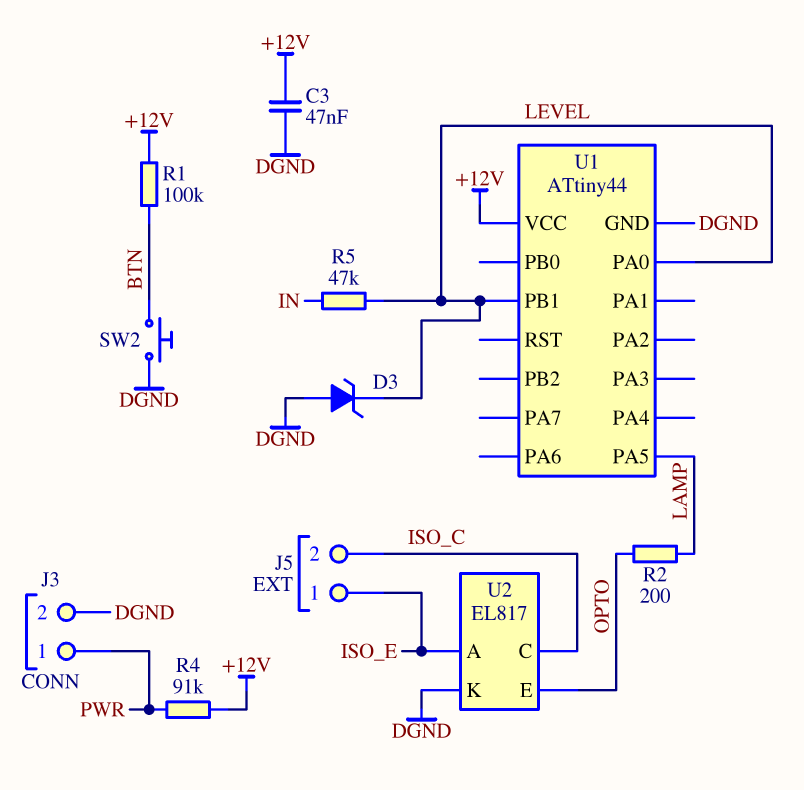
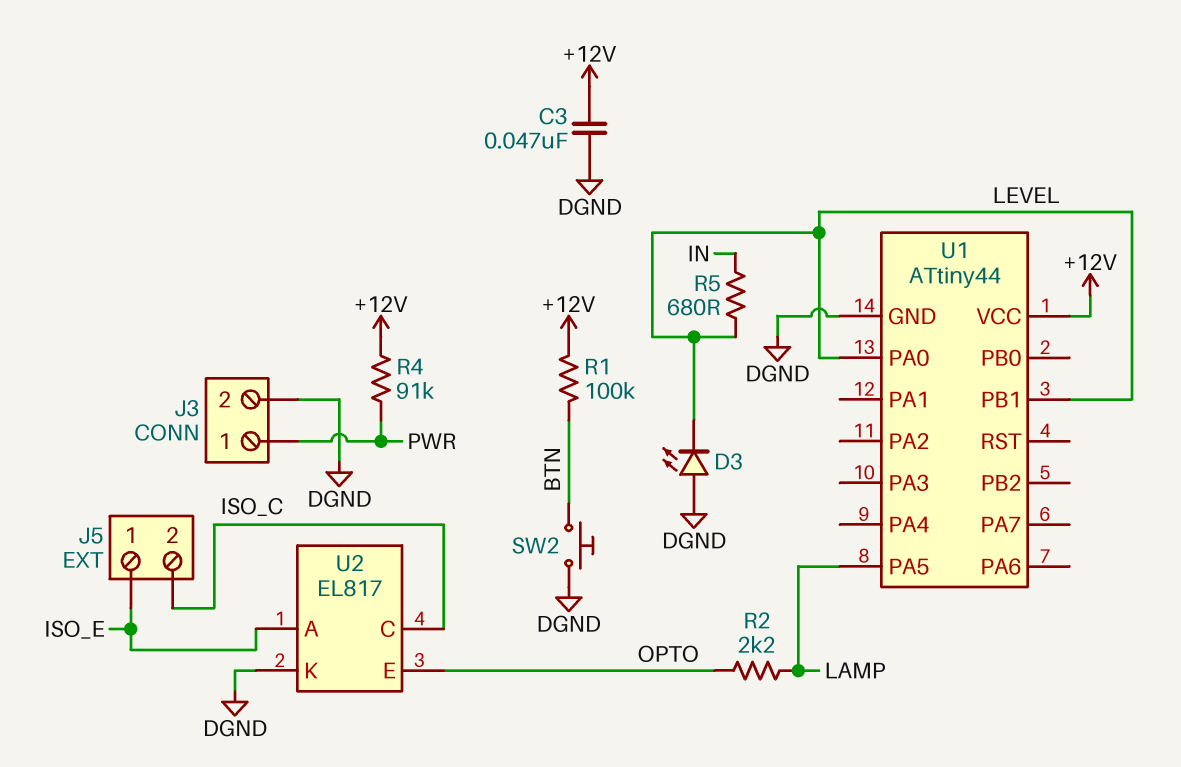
D3: zener (A DGND, K LEVEL) -> LED (A DGND, K LEVEL)
R2: 200 (LAMP, OPTO) -> 2.2k (LAMP, OPTO)
R5: 47k (IN, LEVEL) -> 680 (IN, LEVEL)

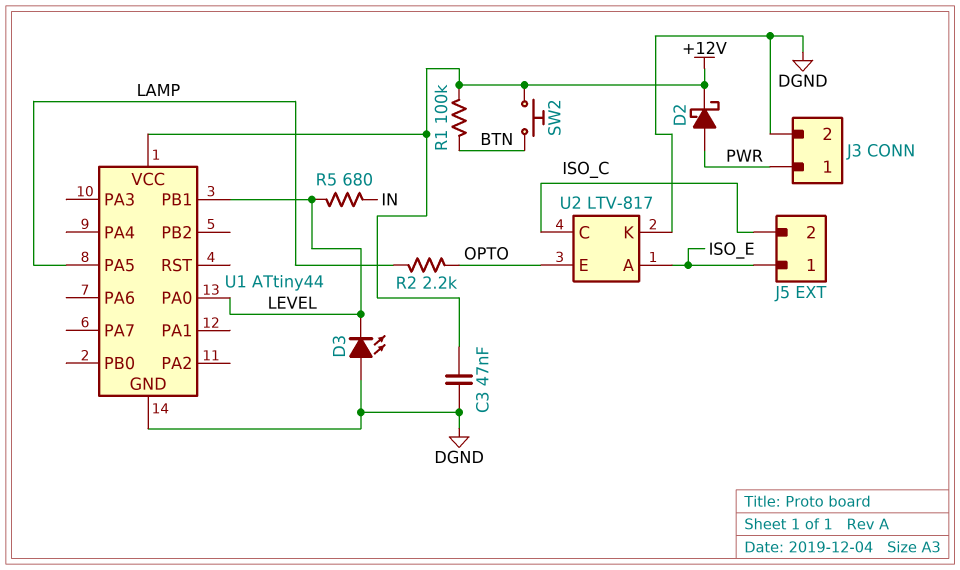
D2: none -> schottky (A PWR, K +12V)
R4: 91k (+12V, PWR) -> none
SW2: button (BTN, DGND) -> button (+12V, BTN)
U2: EL817 -> LTV-817

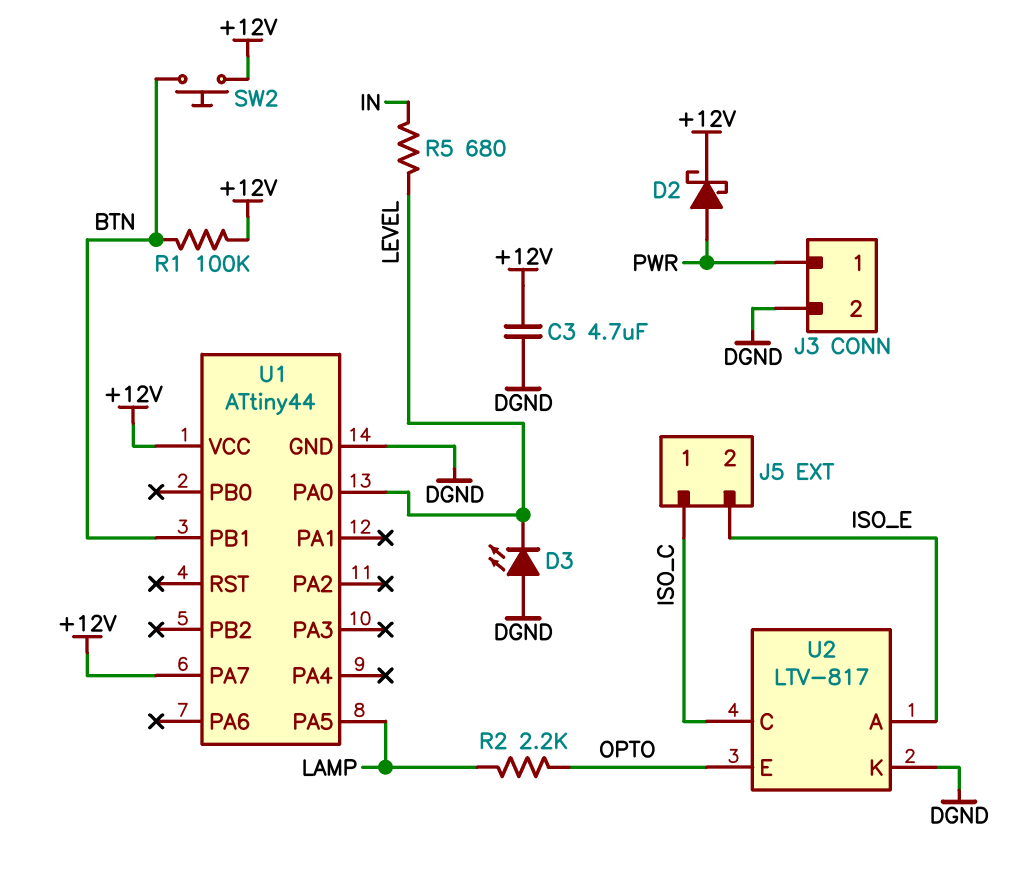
C3: 47nF (+12V, DGND) -> 4.7uF (+12V, DGND)
J5 pin 1: ISO_E -> ISO_C
J5 pin 2: ISO_C -> ISO_E
U1 pin PA7: none -> +12V
U1 pin PB1: LEVEL -> BTN

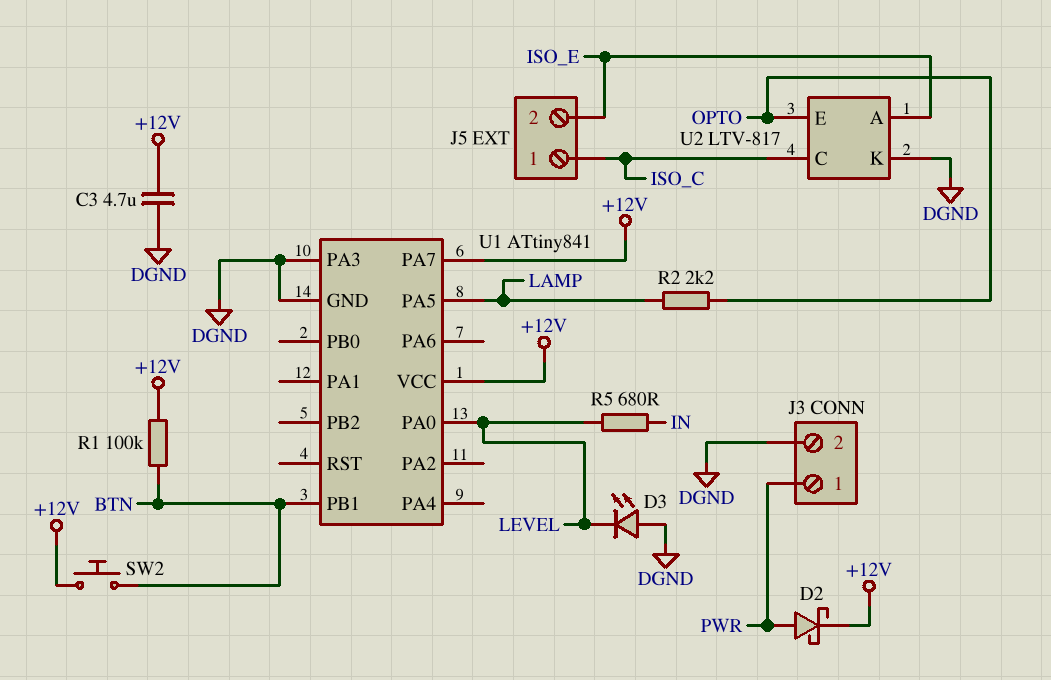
U1: ATtiny44 -> ATtiny841
U1 pin PA3: none -> DGND

